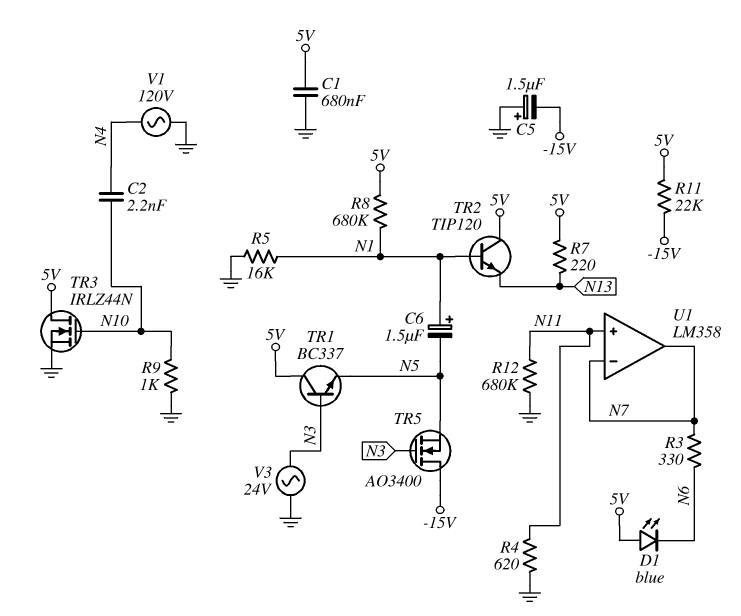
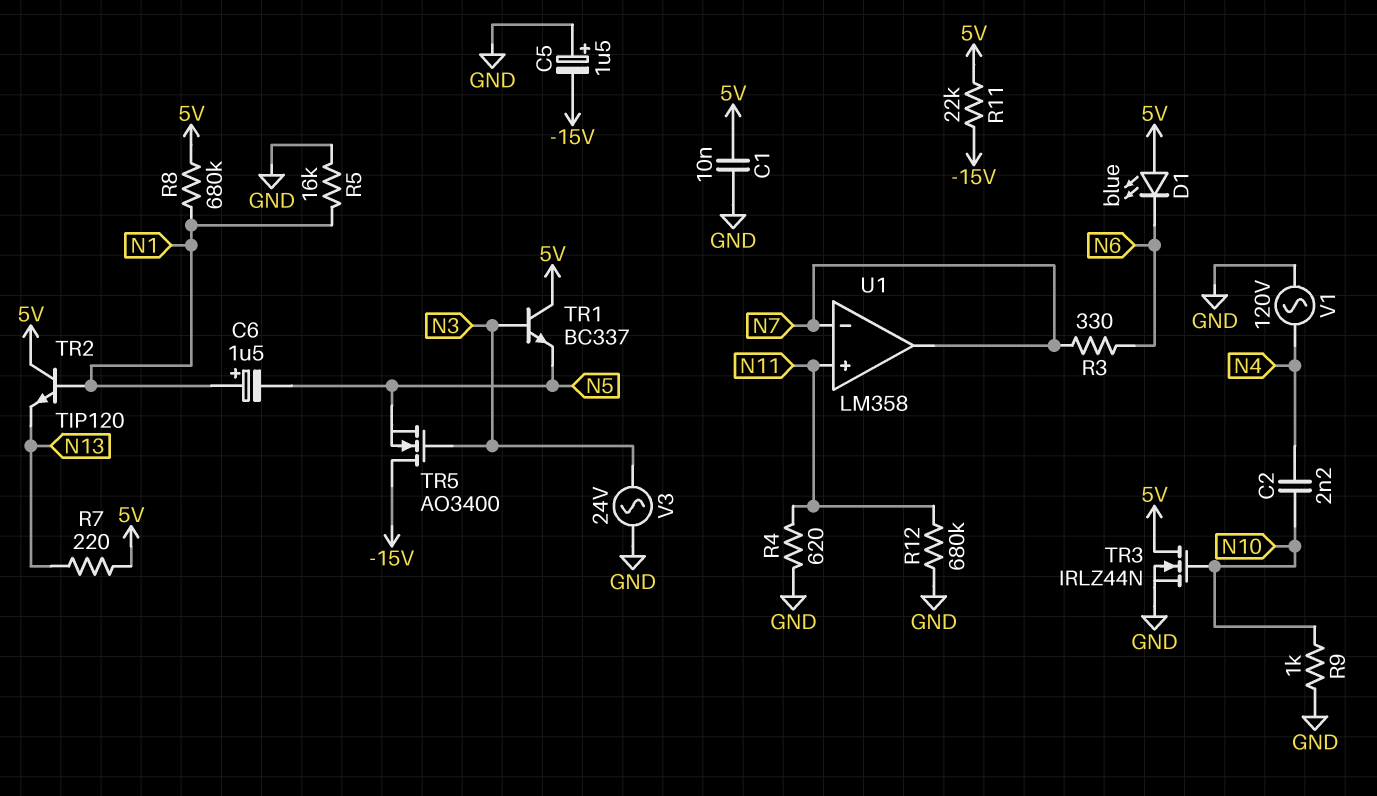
C1: 680nF (5V, GND) -> 10nF (5V, GND)

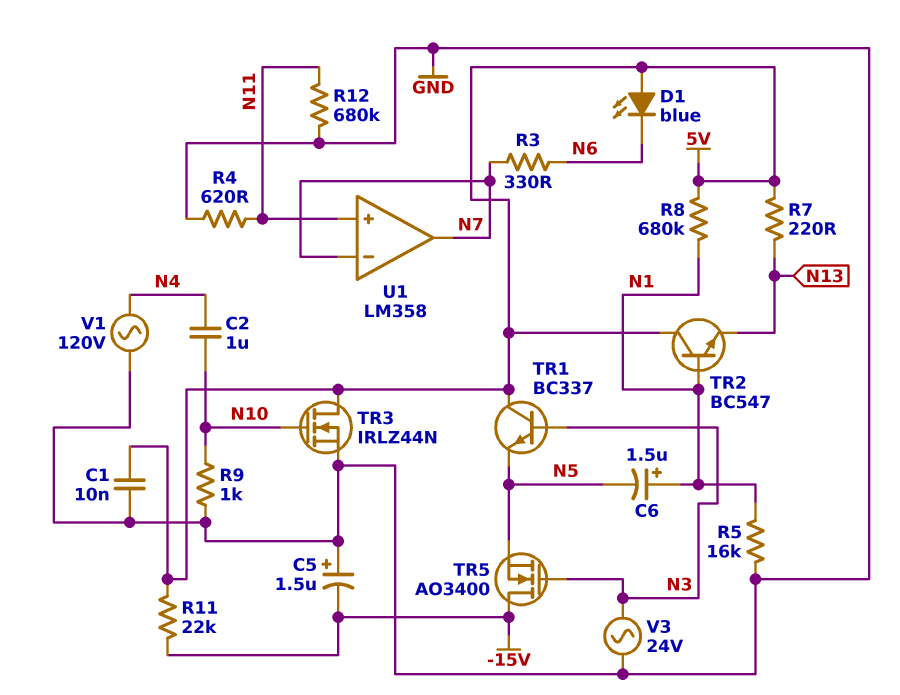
C2: 2.2nF (N4, N10) -> 1uF (N4, N10)
TR2: NPN TIP120 (B N1, C 5V, E N13) -> NPN BC547 (B N1, C 5V, E N13)

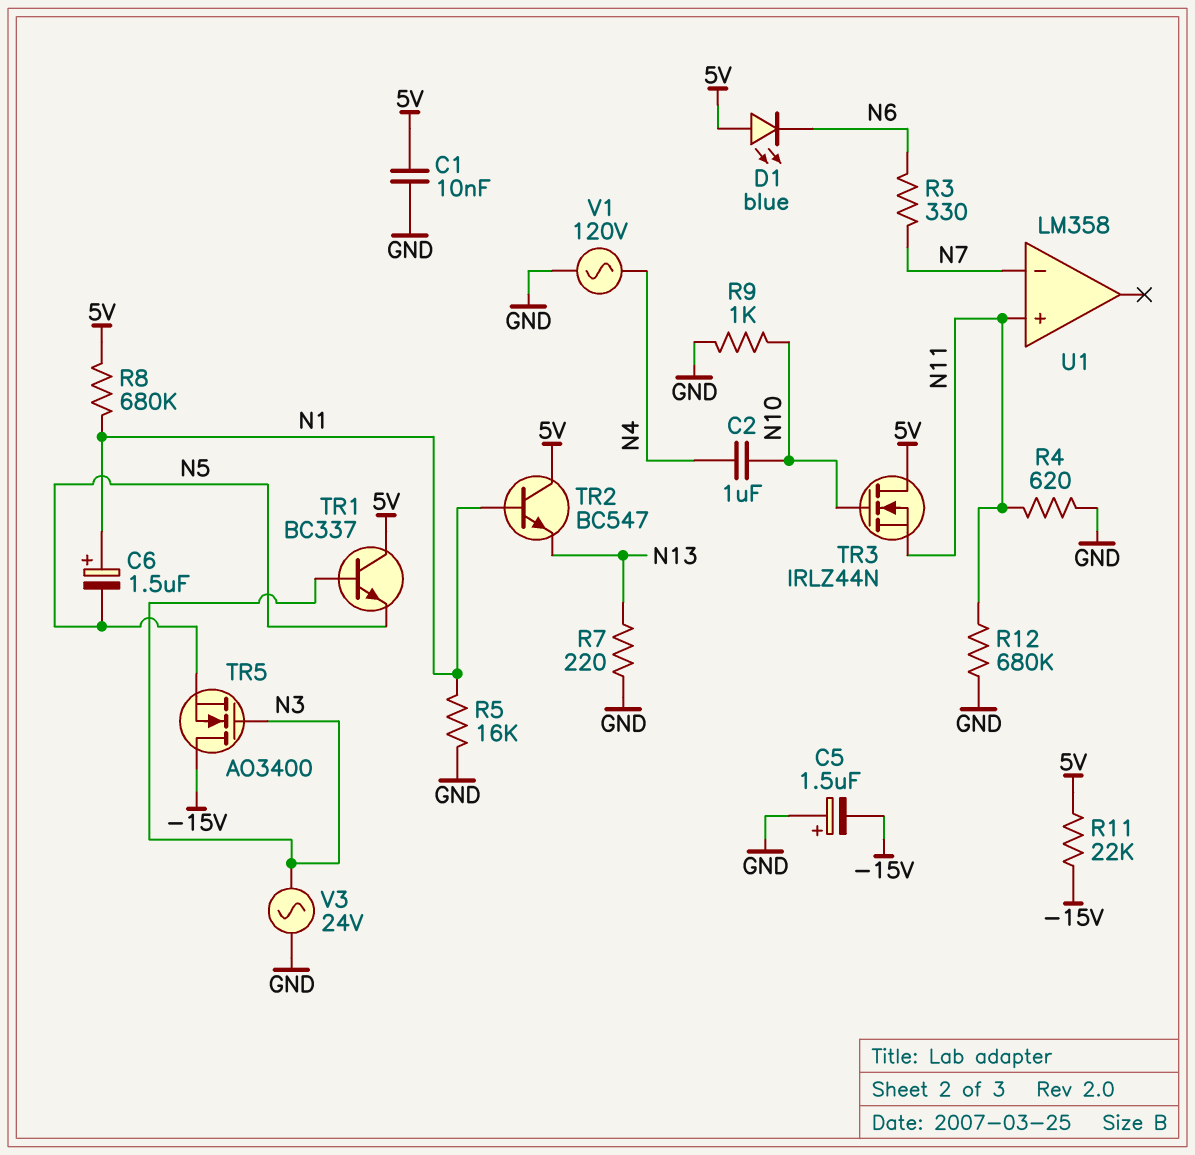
R7: 220 (5V, N13) -> 220 (GND, N13)
TR3: NMOS IRLZ44N (G N10, D 5V, S GND) -> NMOS IRLZ44N (G N10, D 5V, S N11)
U1 pin out: N7 -> none

